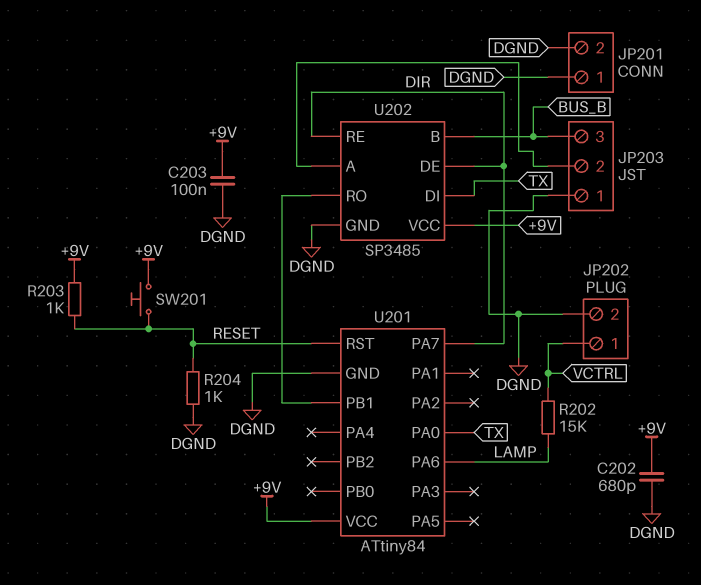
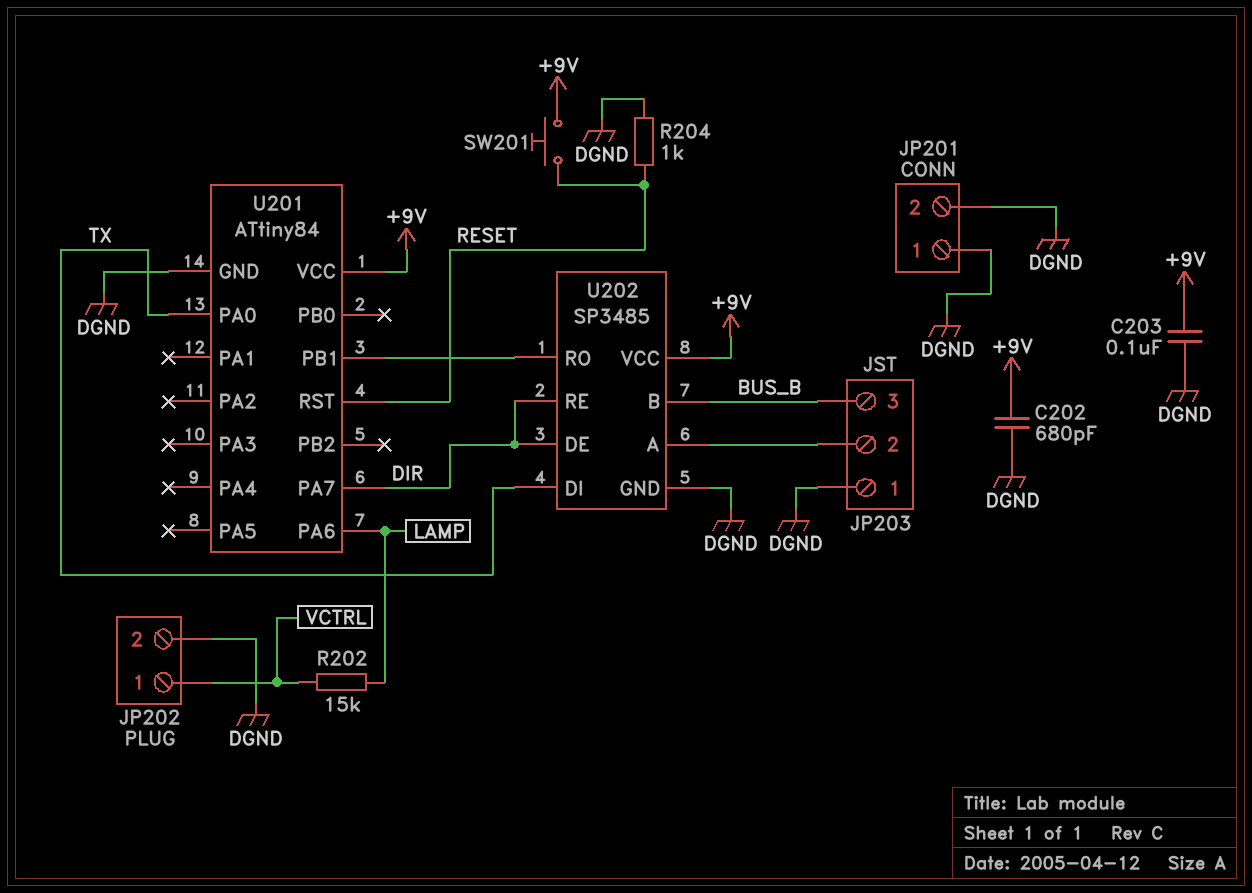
R203: 1k (+9V, RESET) -> none

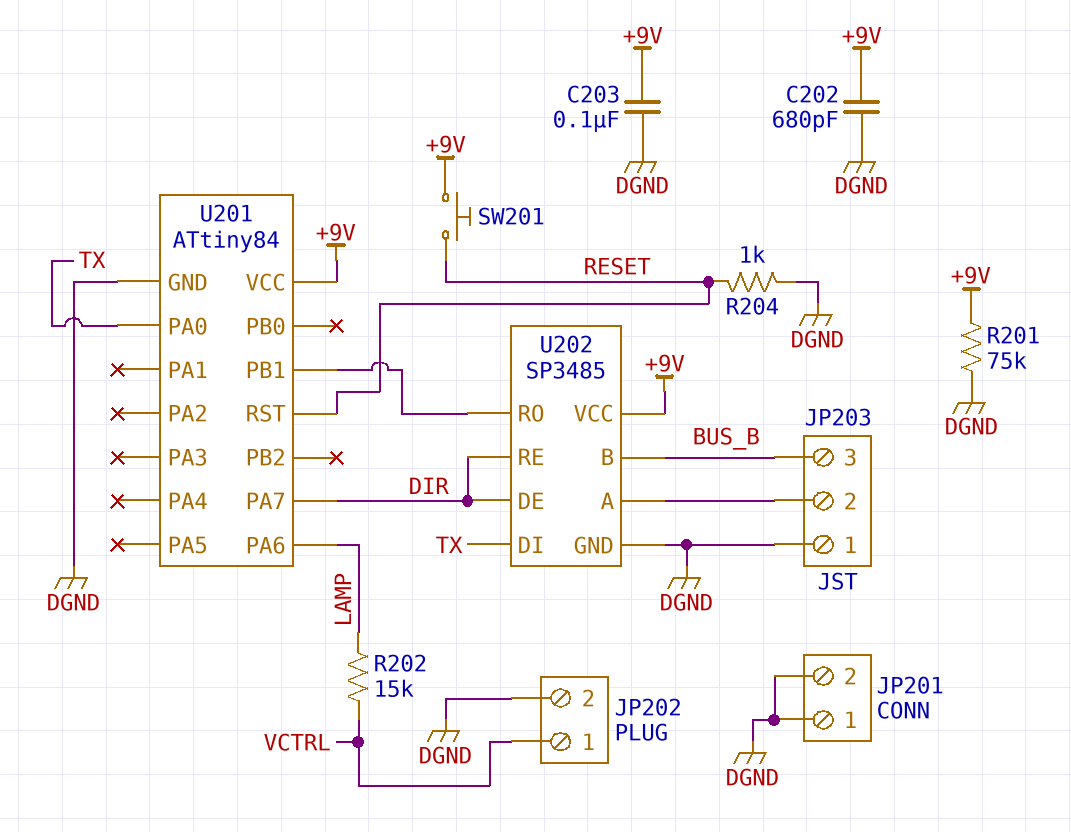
R201: none -> 75k (+9V, DGND)

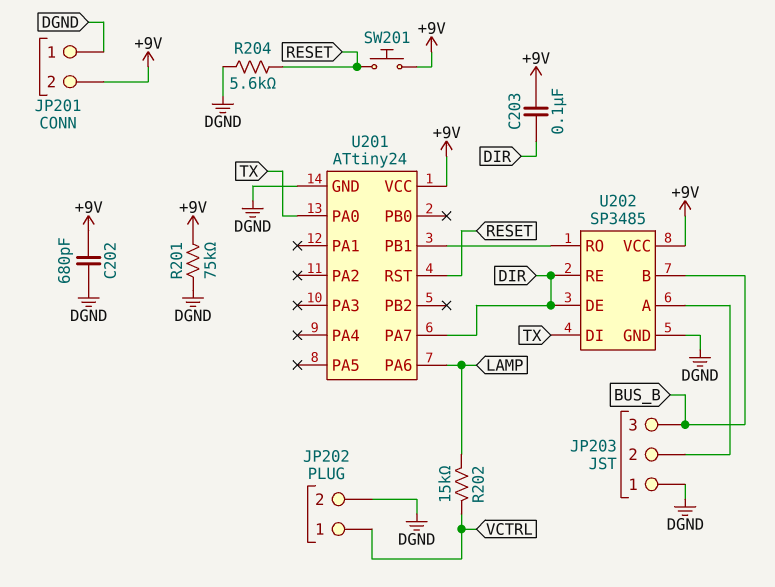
C203: 100nF (+9V, DGND) -> 100nF (+9V, DIR)
JP201 pin 2: DGND -> +9V
R204: 1k (DGND, RESET) -> 5.6k (DGND, RESET)
U201: ATtiny84 -> ATtiny24

